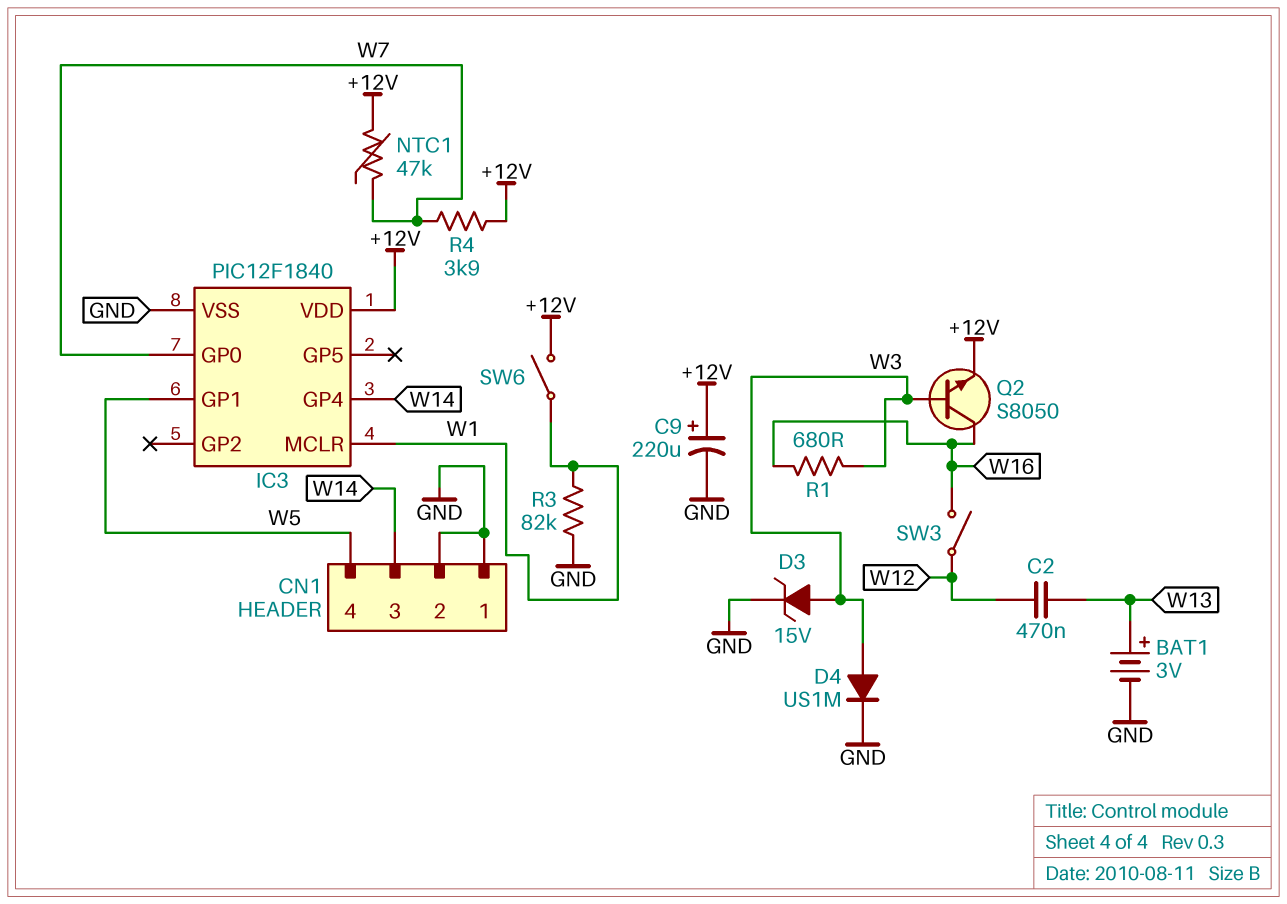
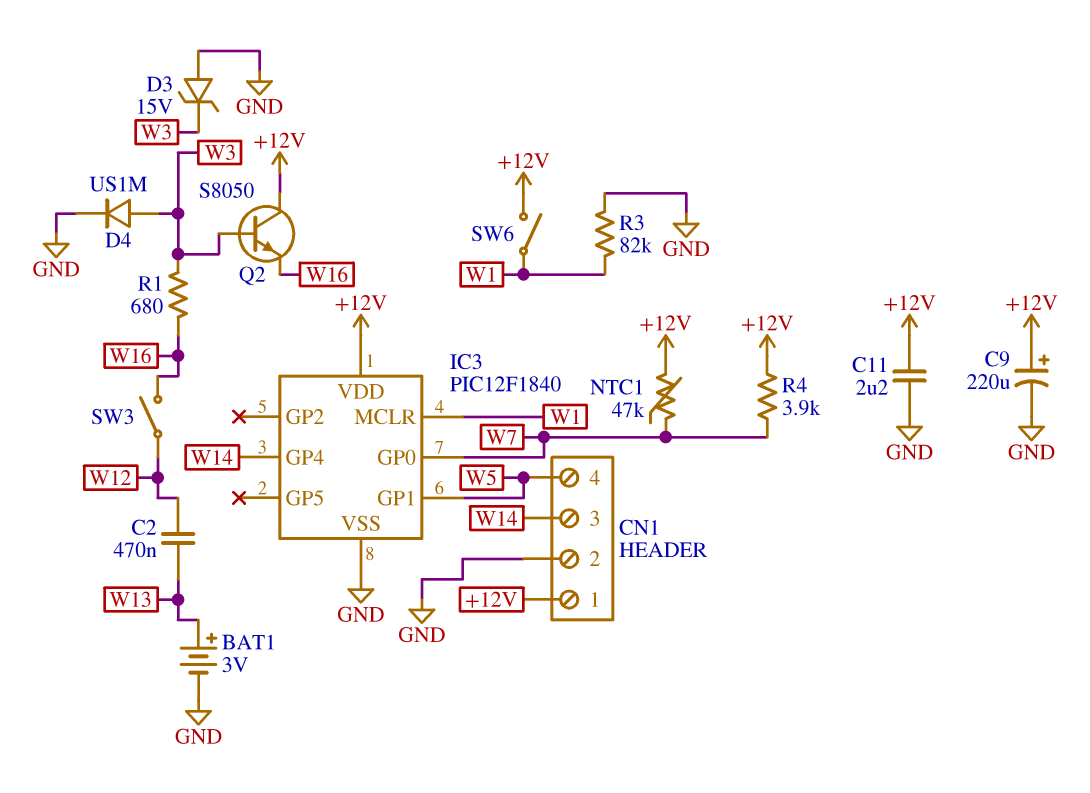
C11: none -> 2.2uF (+12V, GND)
CN1 pin 1: GND -> +12V
D3: zener 15V (A W3, K GND) -> zener 15V (A GND, K W3)
Q2: NPN S8050 (B W3, C W16, E +12V) -> NPN S8050 (B W3, C +12V, E W16)

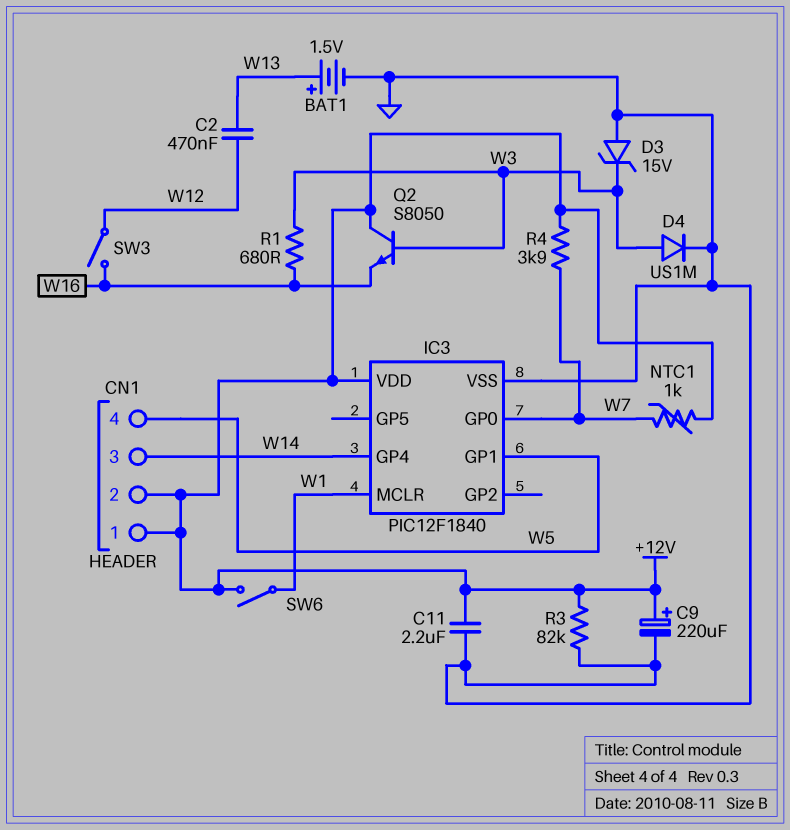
BAT1: 3V (plus W13, minus GND) -> 1.5V (plus W13, minus GND)
CN1 pin 2: GND -> +12V
NTC1: 47k (+12V, W7) -> 1k (+12V, W7)
R3: 82k (GND, W1) -> 82k (+12V, GND)

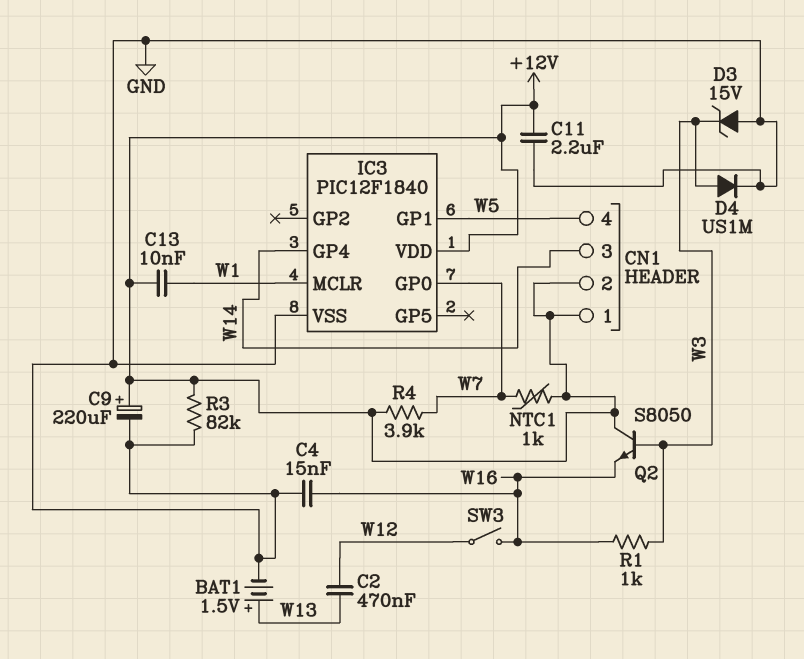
C4: none -> 15nF (GND, W16)
C13: none -> 10nF (+12V, W1)
R1: 680 (W3, W16) -> 1k (W3, W16)
SW6: switch (+12V, W1) -> none

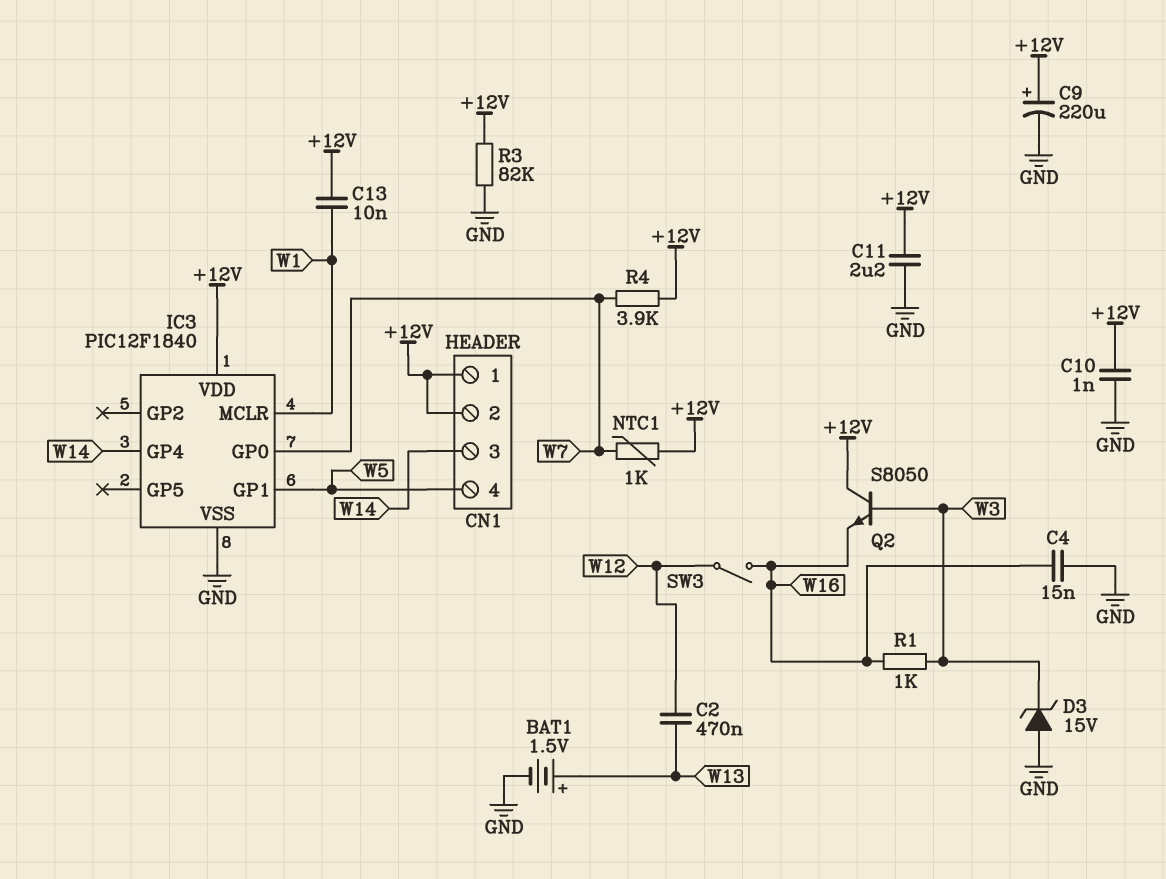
C10: none -> 1nF (+12V, GND)
D4: diode US1M (A W3, K GND) -> none

